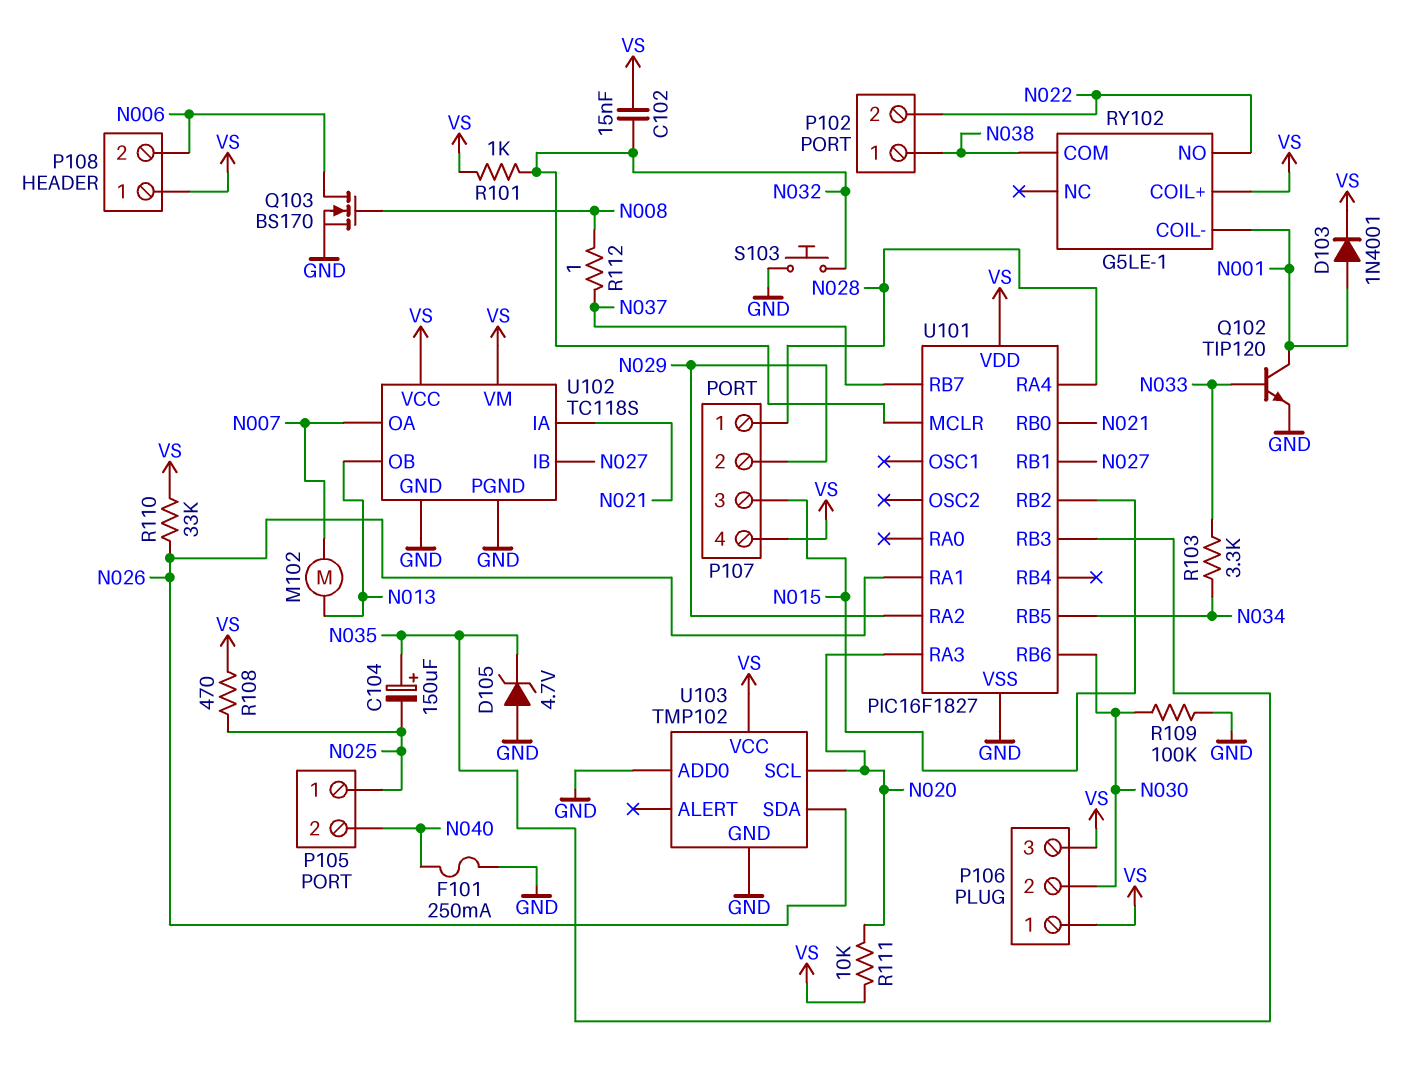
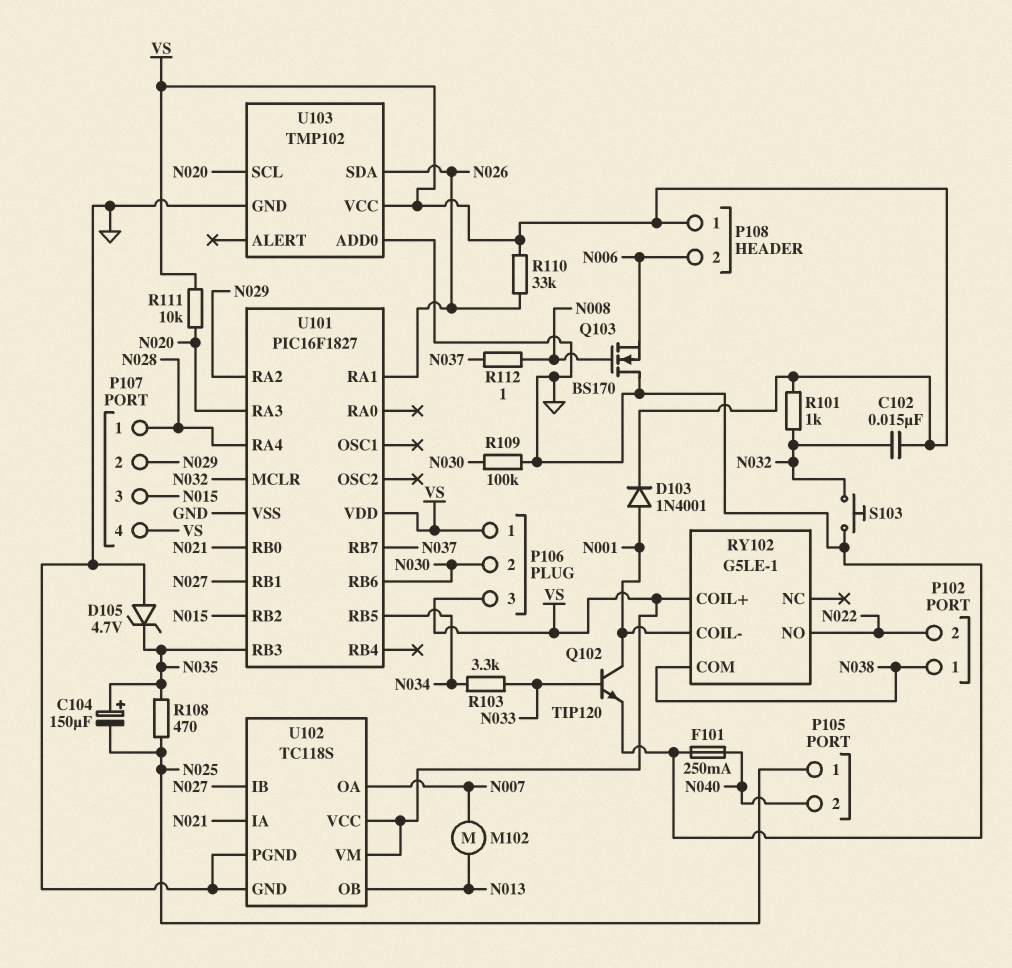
Q103: NMOS BS170 (G N008, D N006, S GND) -> NMOS BS170 (G N008, D GND, S N006)
R108: 470 (N025, VS) -> 470 (N025, N035)

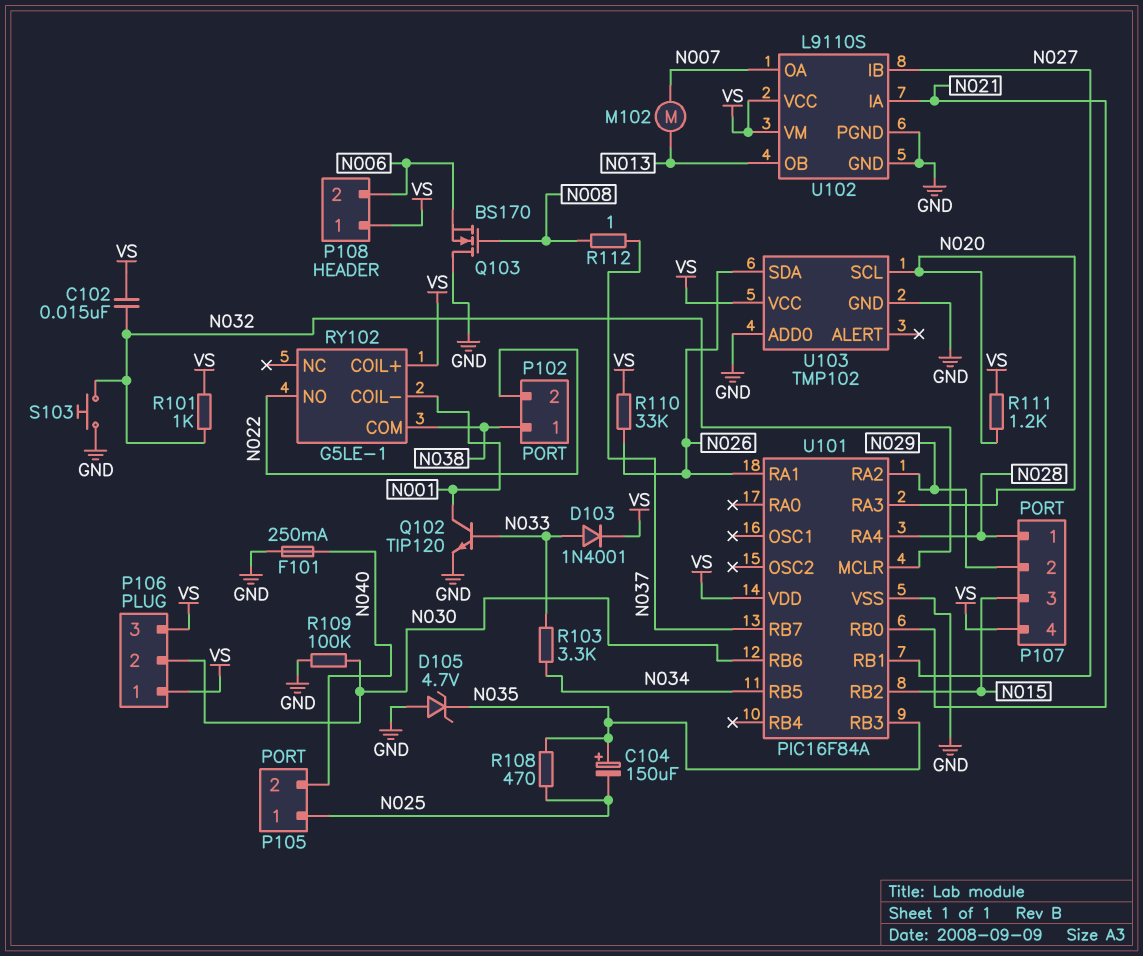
D103: diode 1N4001 (A N001, K VS) -> diode 1N4001 (A N033, K VS)
R111: 10k (N020, VS) -> 1.2k (N020, VS)
U101: PIC16F1827 -> PIC16F84A
U102: TC118S -> L9110S

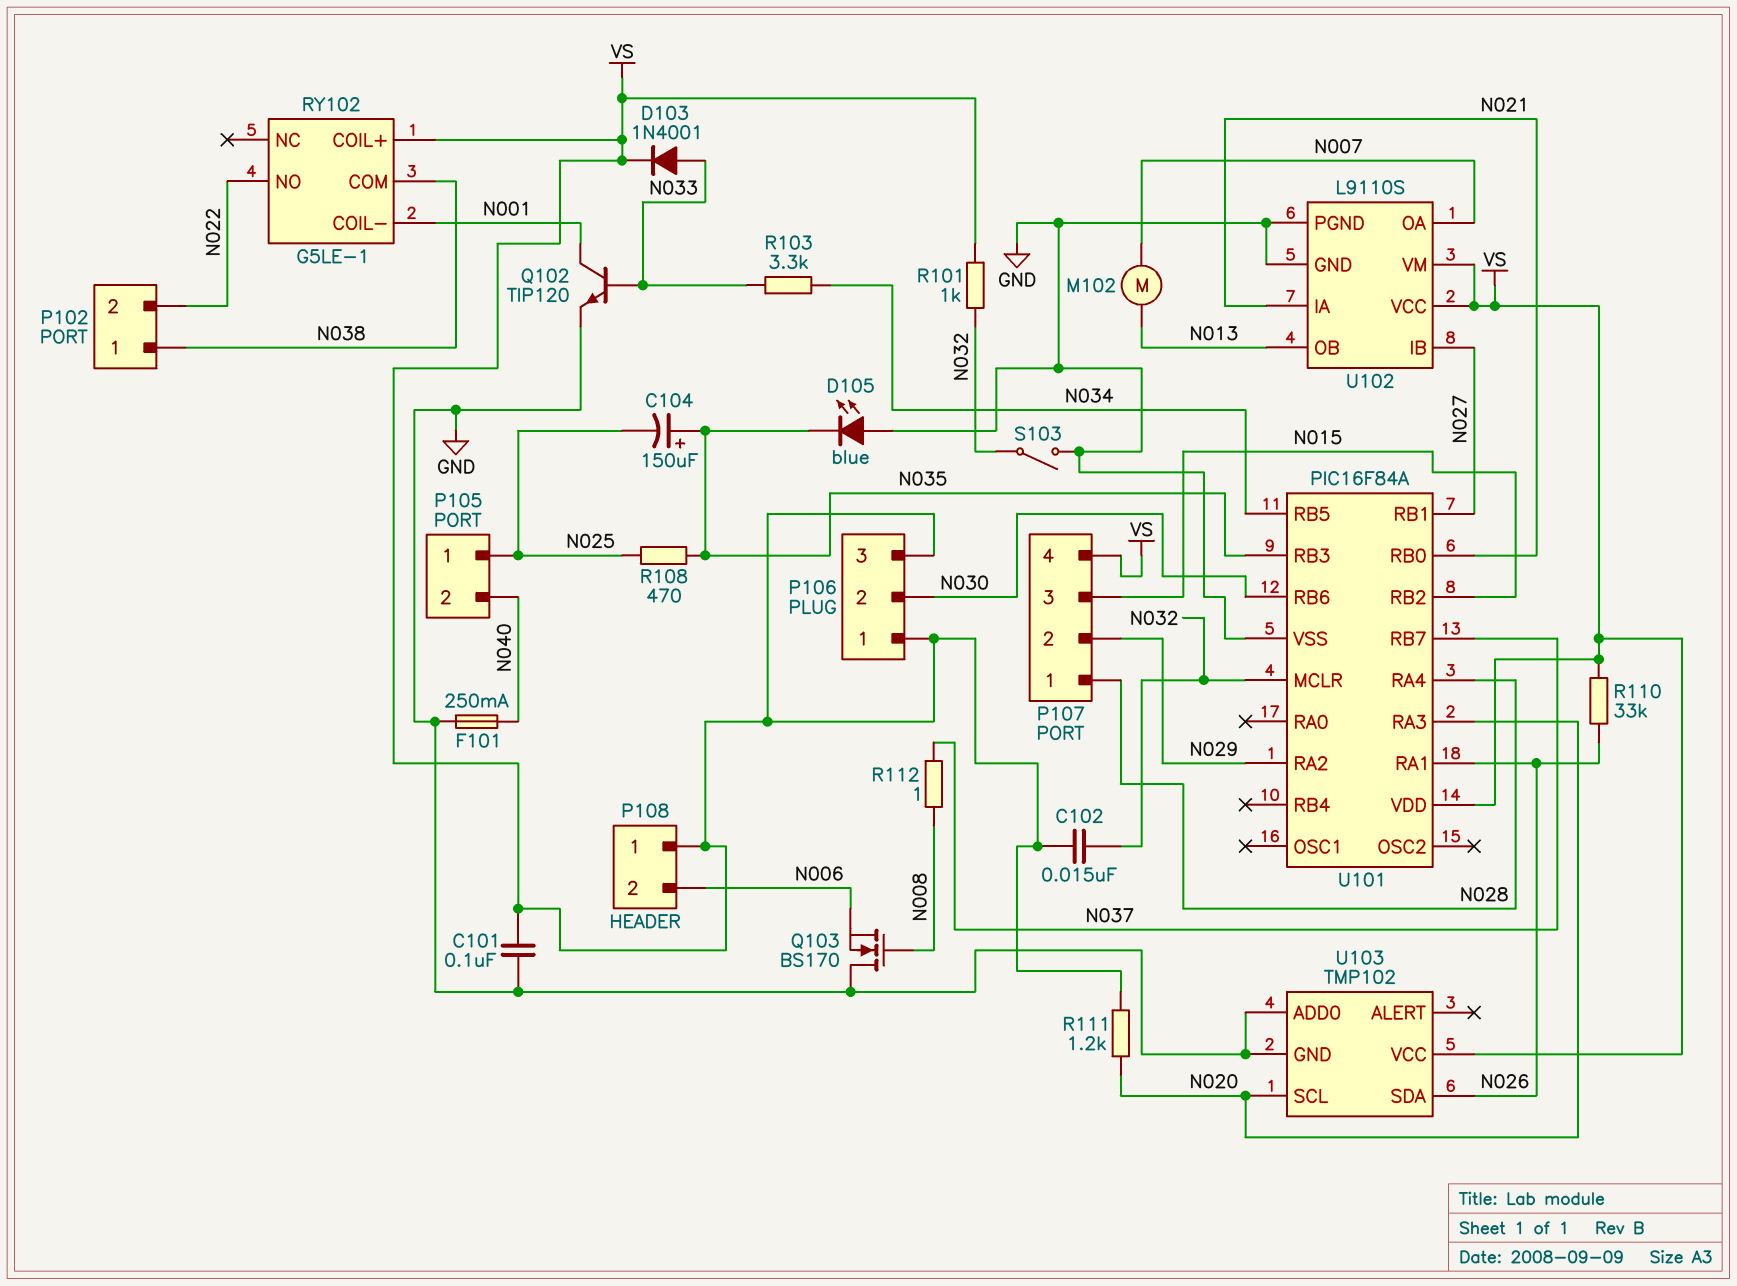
C101: none -> 100nF (GND, VS)
D105: zener 4.7V (A GND, K N035) -> LED blue (A GND, K N035)
R109: 100k (GND, N030) -> none
S103: button (GND, N032) -> switch (GND, N032)

